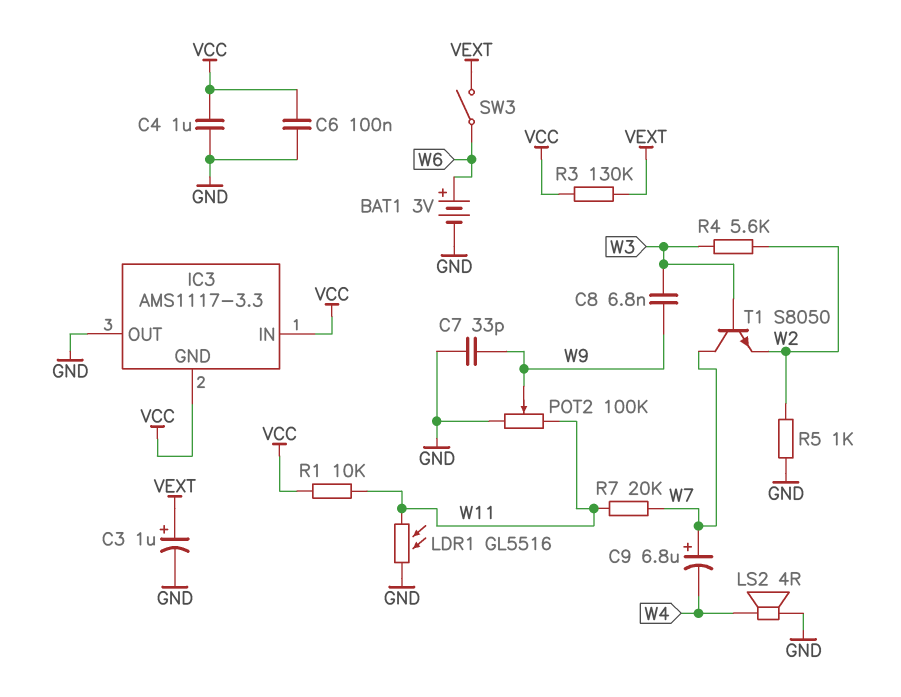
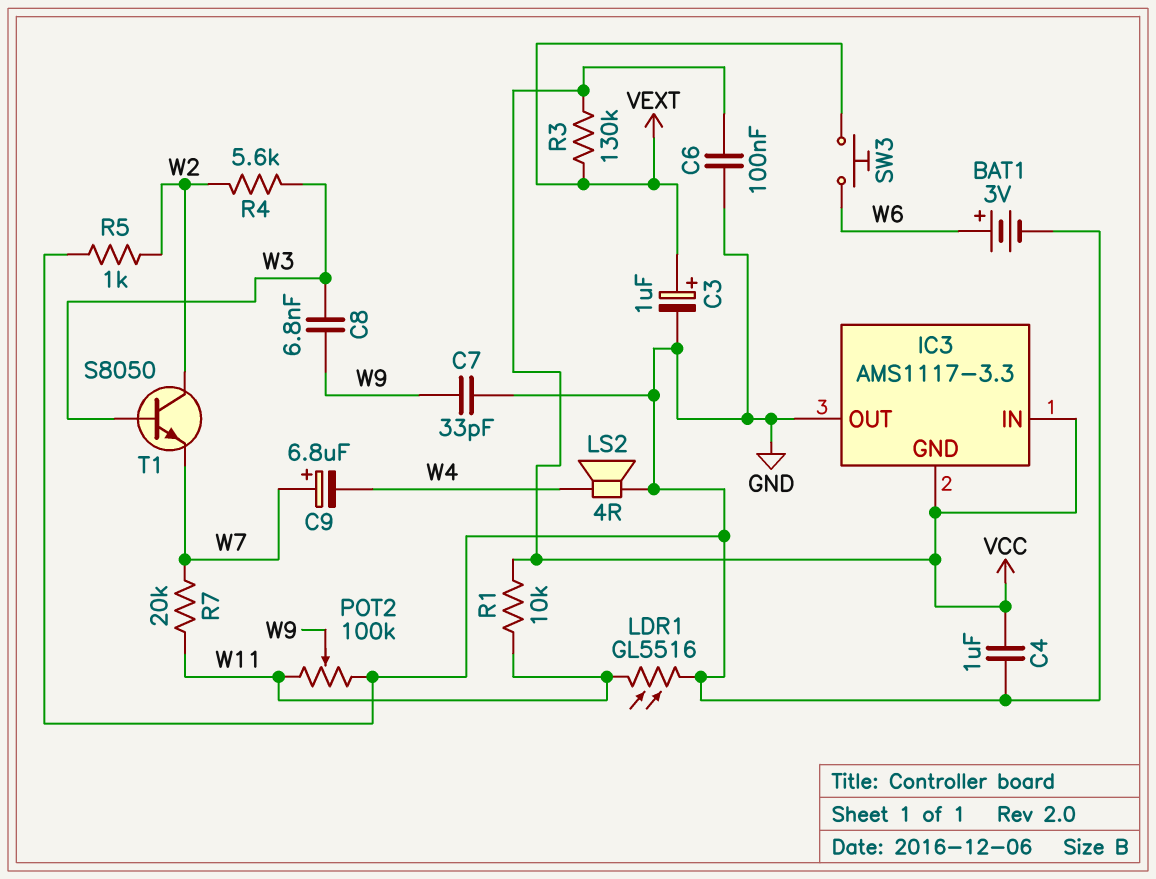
SW3: switch (VEXT, W6) -> button (VEXT, W6)
T1: NPN S8050 (B W3, C W7, E W2) -> NPN S8050 (B W3, C W2, E W7)

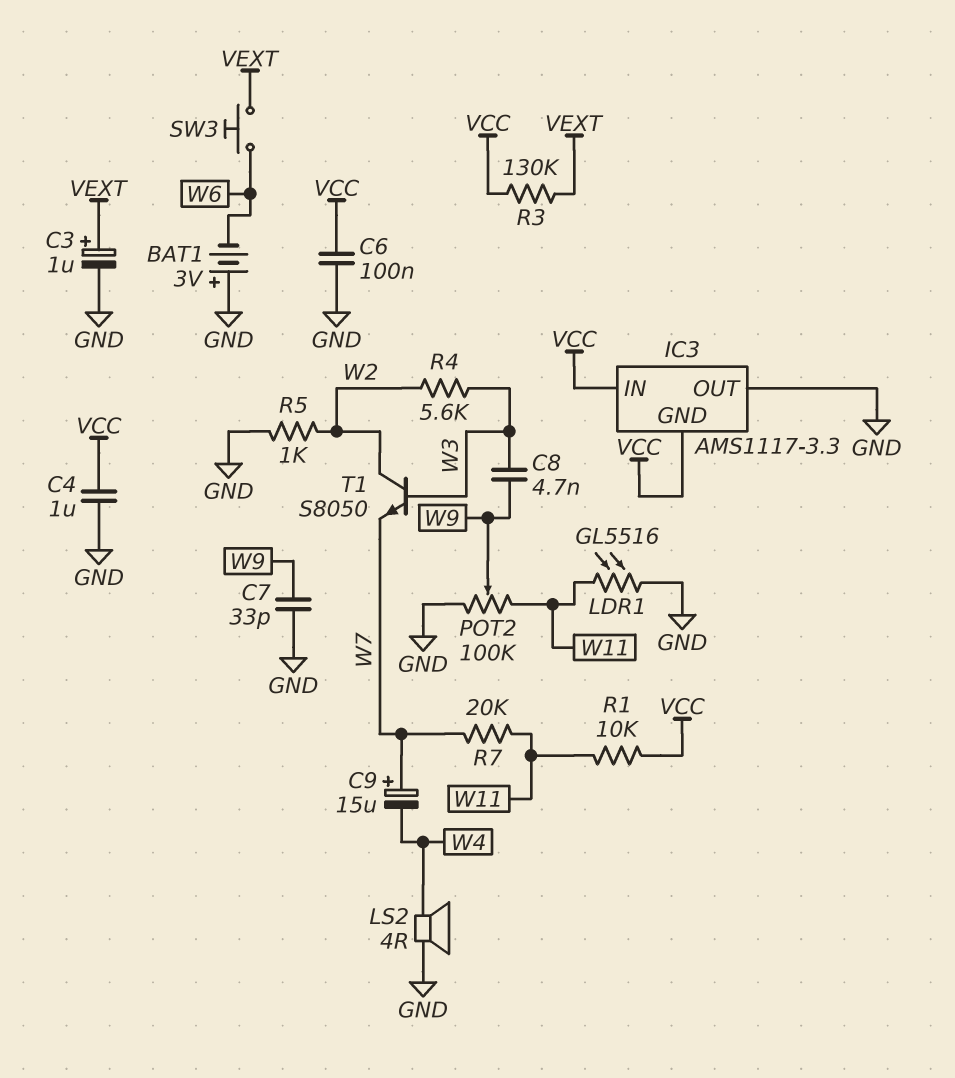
BAT1: 3V (plus W6, minus GND) -> 3V (plus GND, minus W6)
C8: 6.8nF (W3, W9) -> 4.7nF (W3, W9)
C9: 6.8uF (plus W7, minus W4) -> 15uF (plus W7, minus W4)

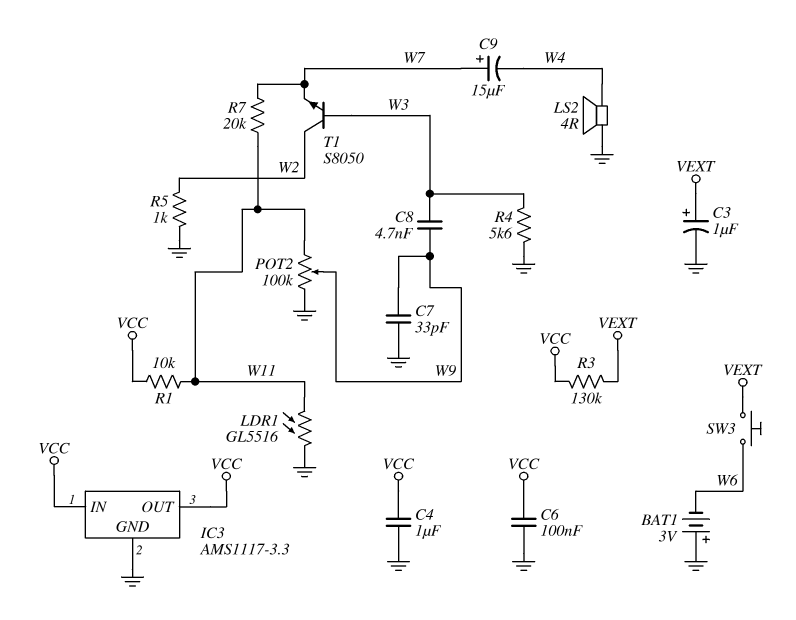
IC3 pin GND: VCC -> GND
IC3 pin OUT: GND -> VCC
R4: 5.6k (W2, W3) -> 5.6k (GND, W3)

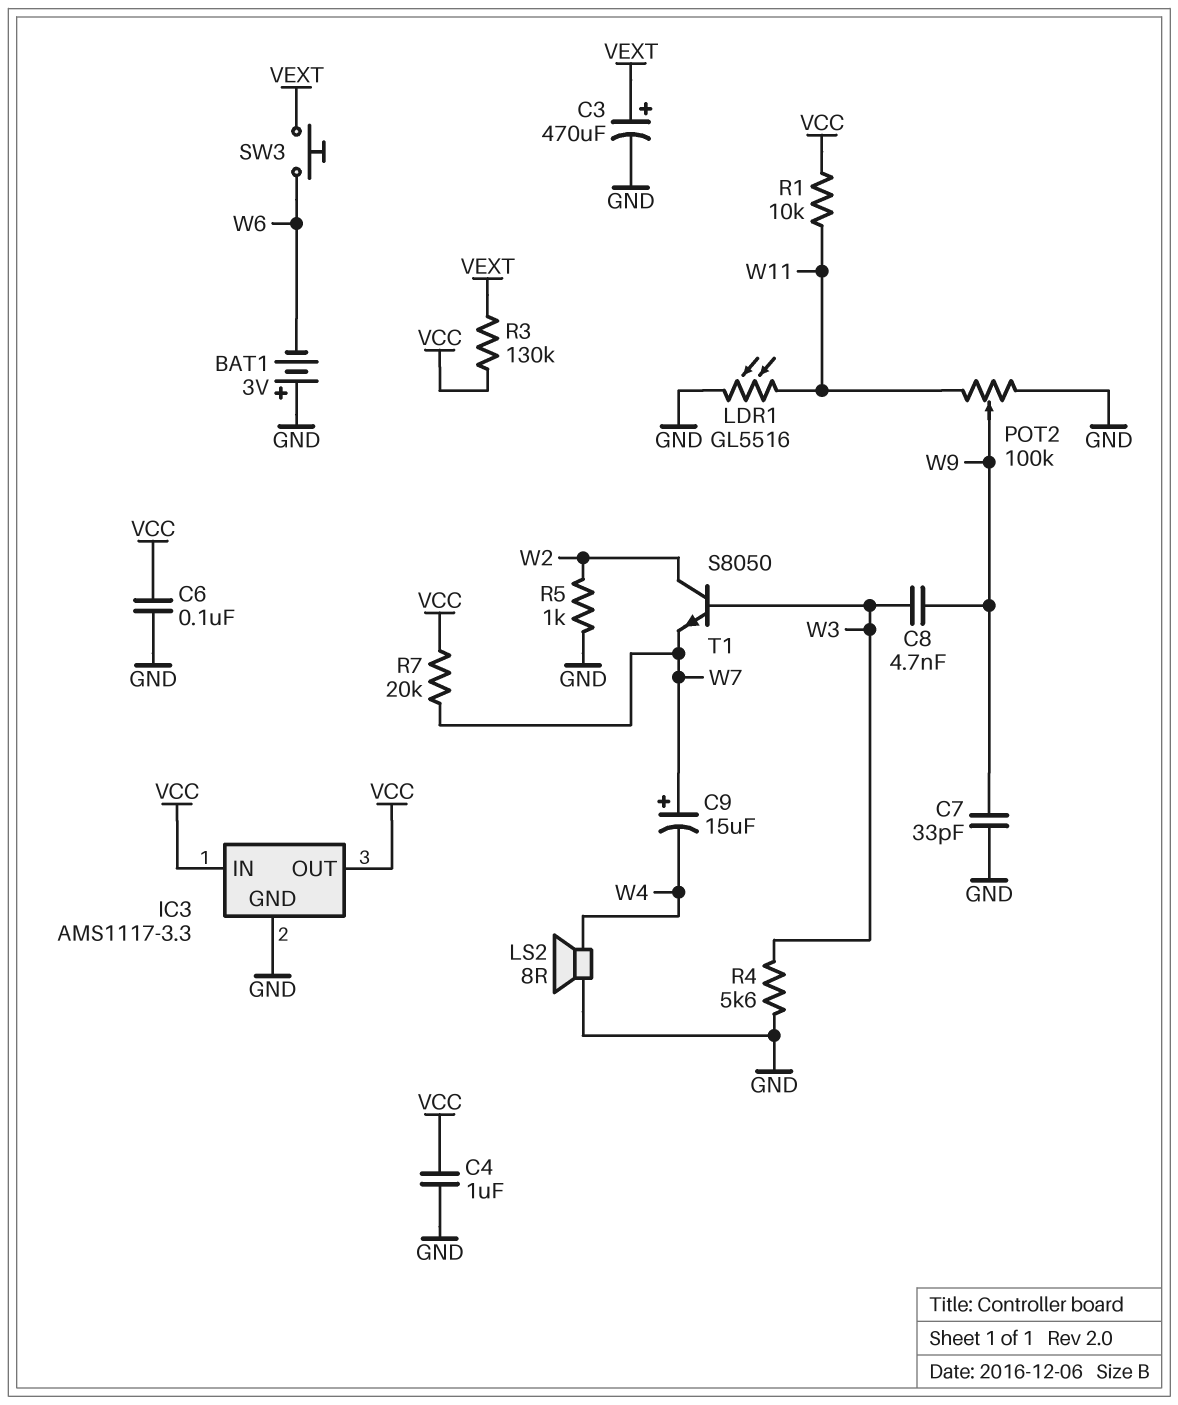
C3: 1uF (plus VEXT, minus GND) -> 470uF (plus VEXT, minus GND)
LS2: speaker 4R (GND, W4) -> speaker 8R (GND, W4)
R7: 20k (W7, W11) -> 20k (VCC, W7)

